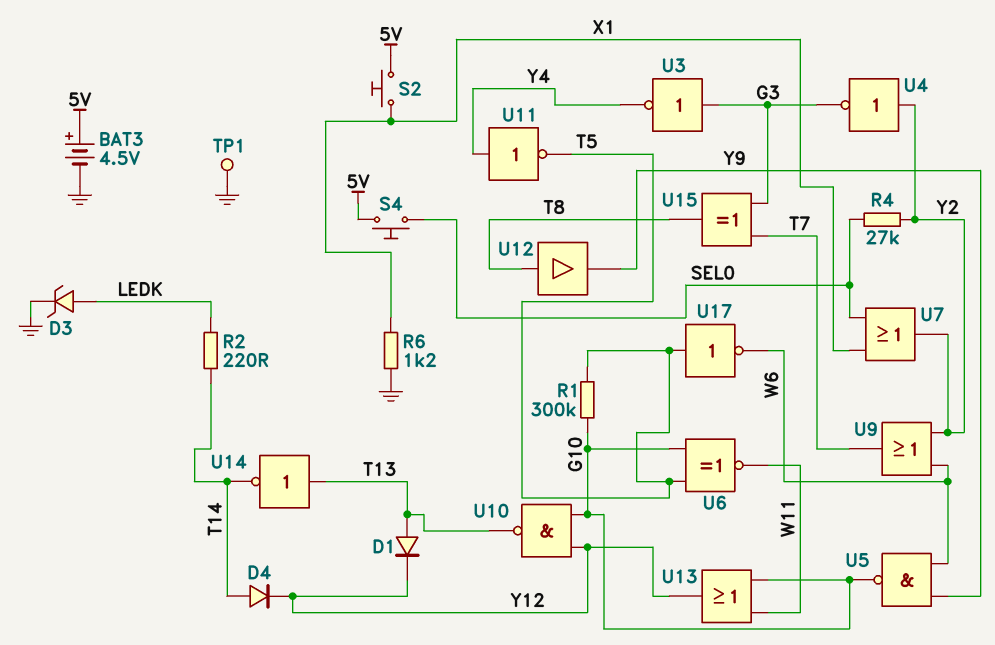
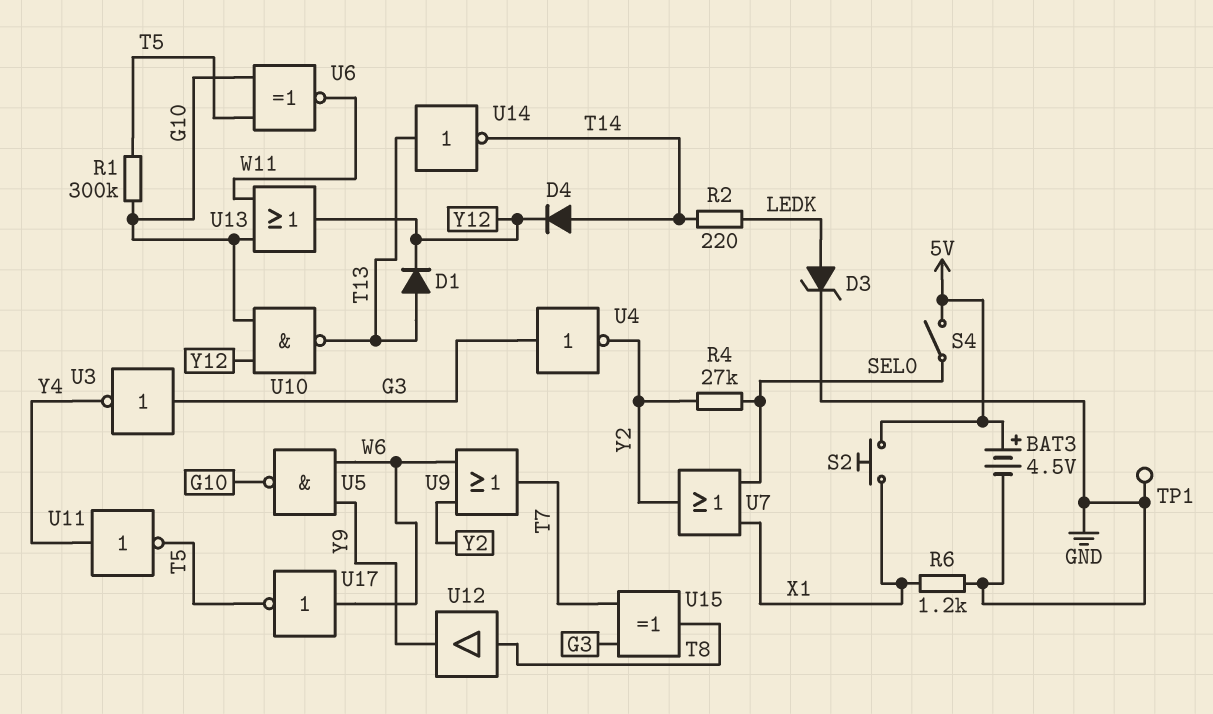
S4: button (5V, SEL0) -> switch (5V, SEL0)
U4: NOT (in Y2, out G3) -> NOT (in G3, out Y2)
U17: NOT (in T5, out W6) -> NOT (in W6, out T5)

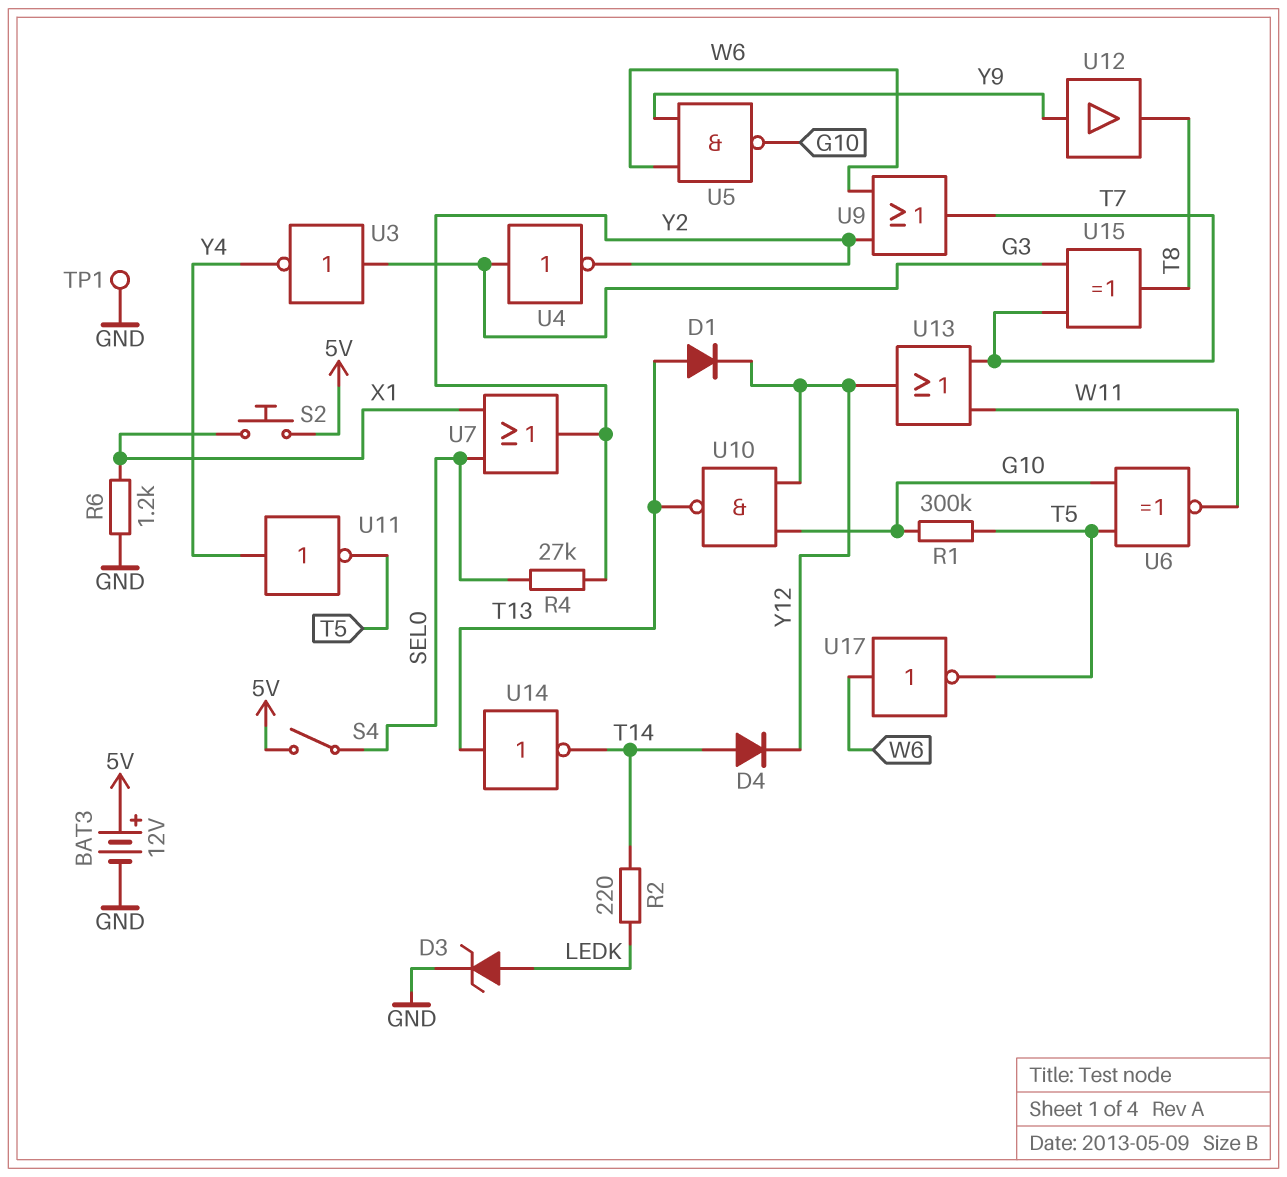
BAT3: 4.5V (plus 5V, minus GND) -> 12V (plus 5V, minus GND)
U12: buffer (in T8, out Y9) -> buffer (in Y9, out T8)
U13: OR (in G10, in W11, out Y12) -> OR (in T7, in W11, out Y12)

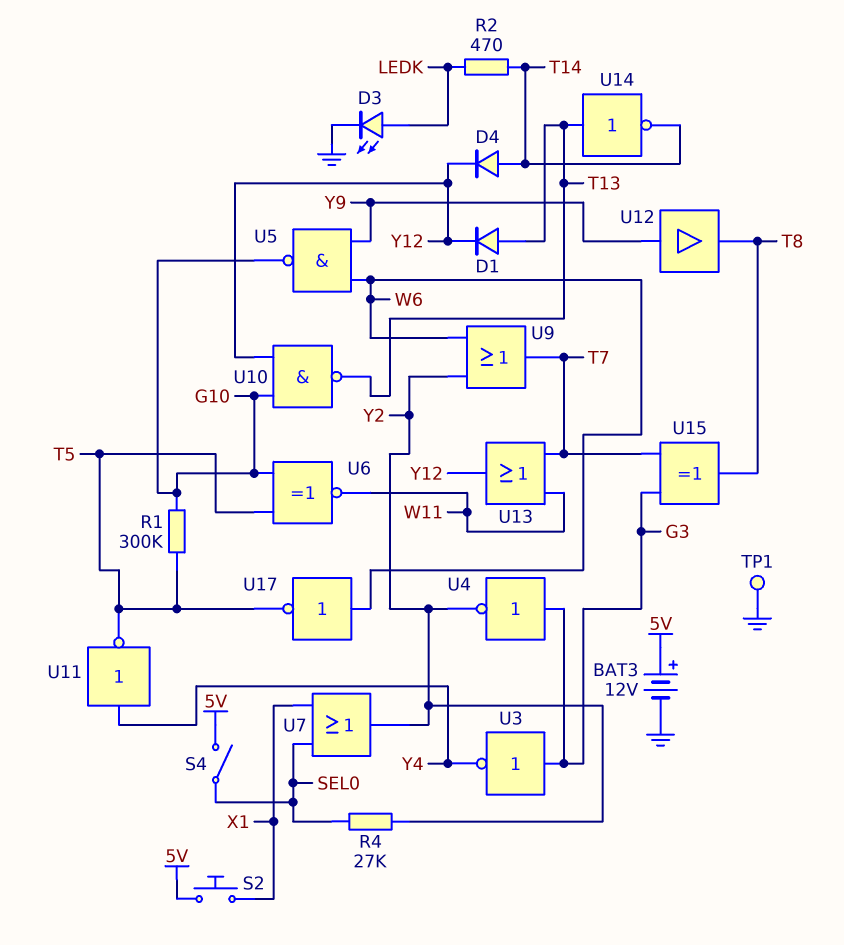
D3: zener (A LEDK, K GND) -> LED (A LEDK, K GND)
R2: 220 (LEDK, T14) -> 470 (LEDK, T14)
R6: 1.2k (GND, X1) -> none

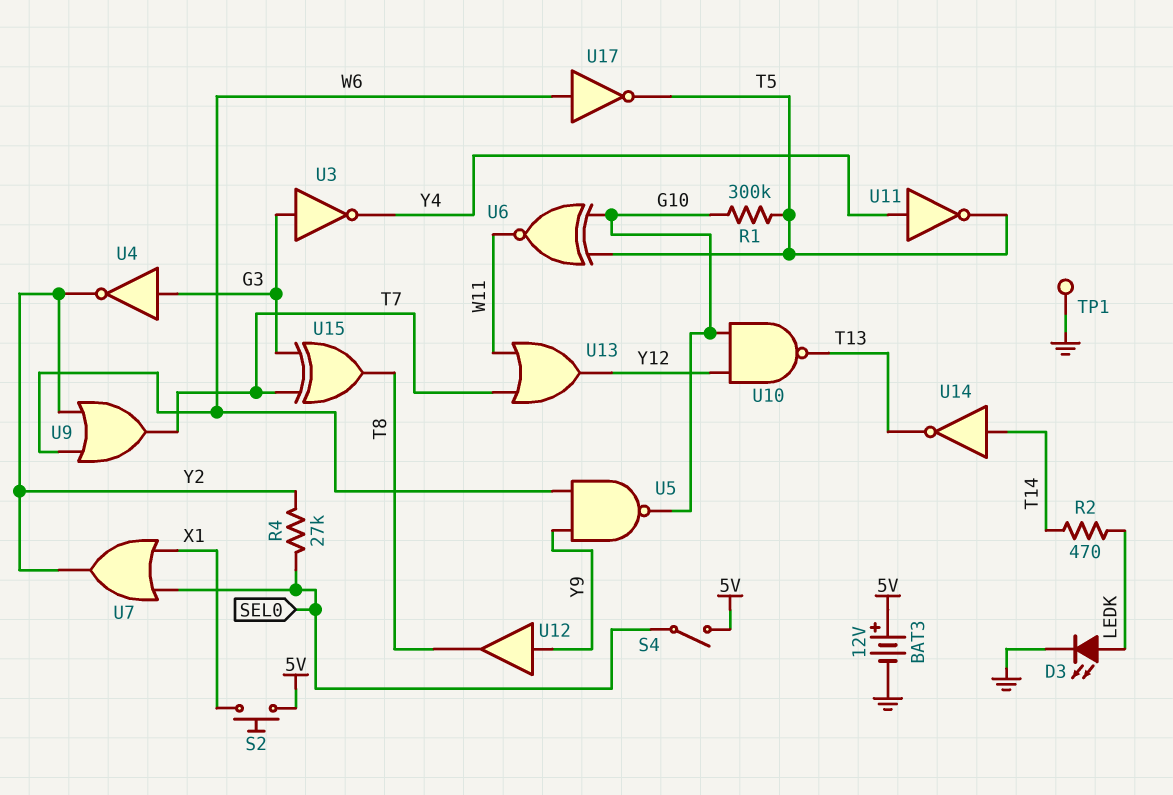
D1: diode (A T13, K Y12) -> none
D4: diode (A T14, K Y12) -> none
U14: NOT (in T13, out T14) -> NOT (in T14, out T13)

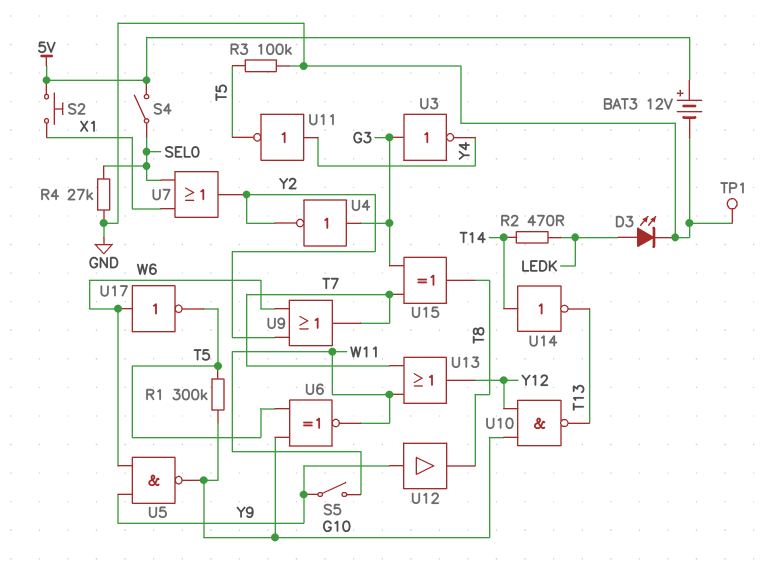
R3: none -> 100k (GND, T5)
R4: 27k (SEL0, Y2) -> 27k (GND, SEL0)
S5: none -> switch (W11, Y9)

